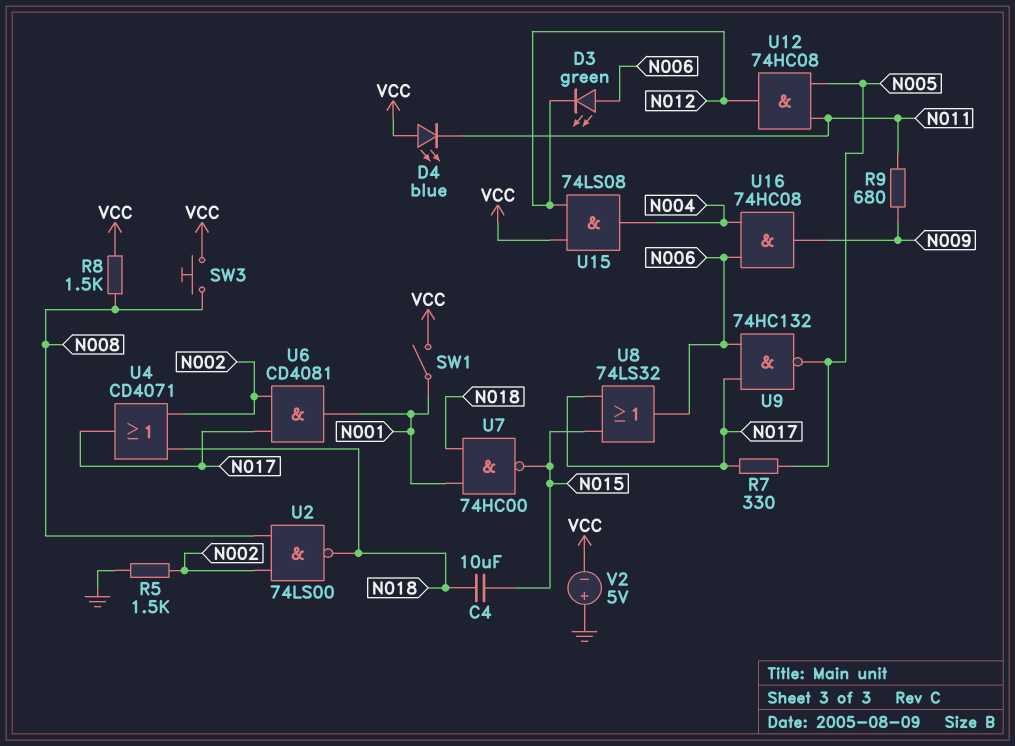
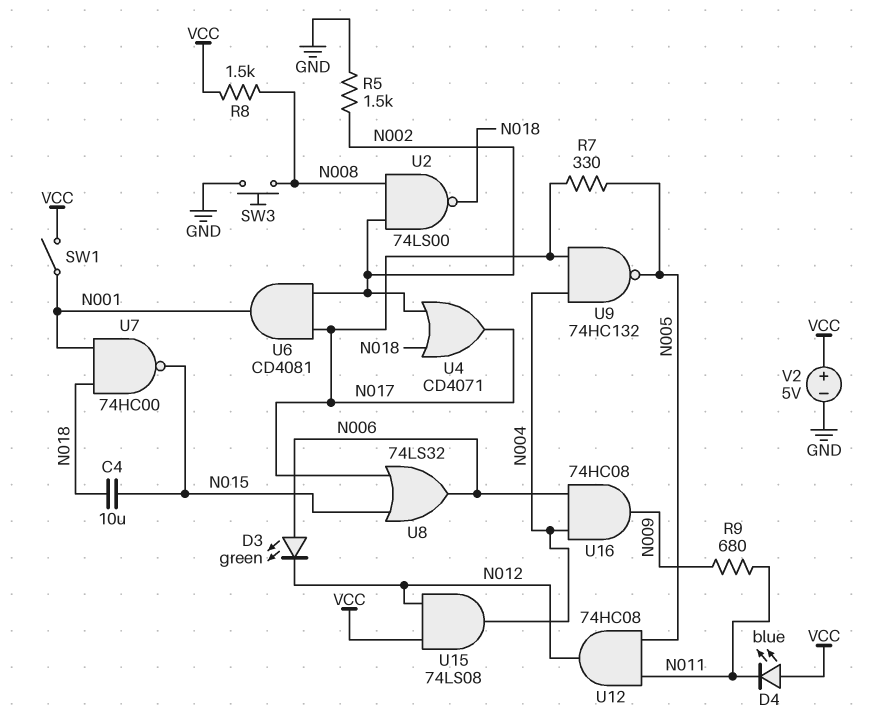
SW3: button (N008, VCC) -> button (GND, N008)
U9: NAND 74HC132 (in N006, in N017, out N005) -> NAND 74HC132 (in N004, in N017, out N005)
V2: 5V (plus GND, minus VCC) -> 5V (plus VCC, minus GND)

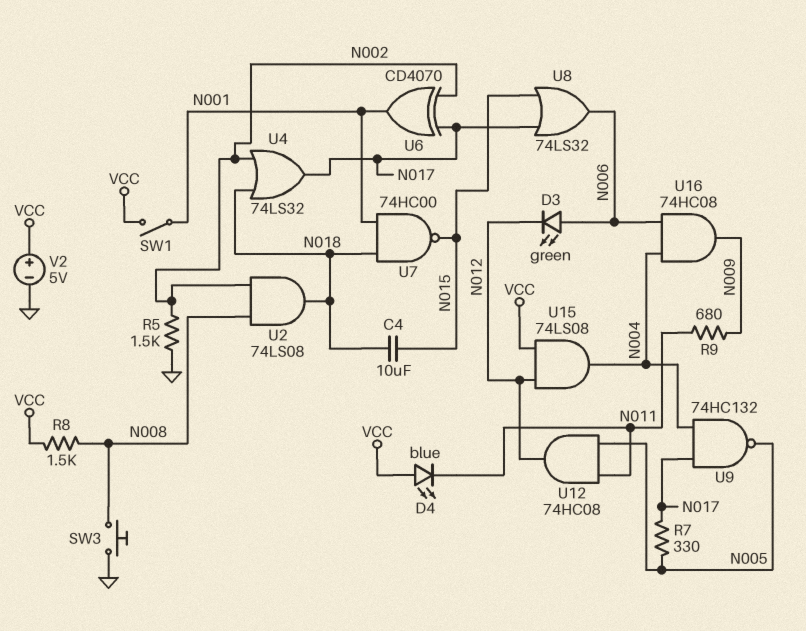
U2: NAND 74LS00 (in N002, in N008, out N018) -> AND 74LS08 (in N002, in N008, out N018)
U4: OR CD4071 (in N002, in N018, out N017) -> OR 74LS32 (in N002, in N018, out N017)
U6: AND CD4081 (in N002, in N017, out N001) -> XOR CD4070 (in N002, in N017, out N001)

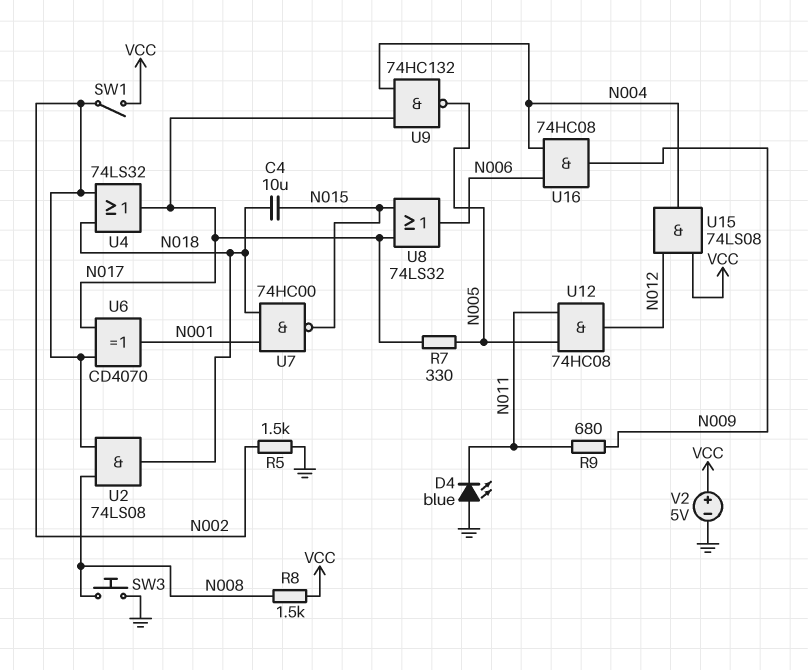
D3: LED green (A N006, K N012) -> none
D4: LED blue (A VCC, K N011) -> LED blue (A GND, K N011)
SW1: switch (N001, VCC) -> switch (N002, VCC)

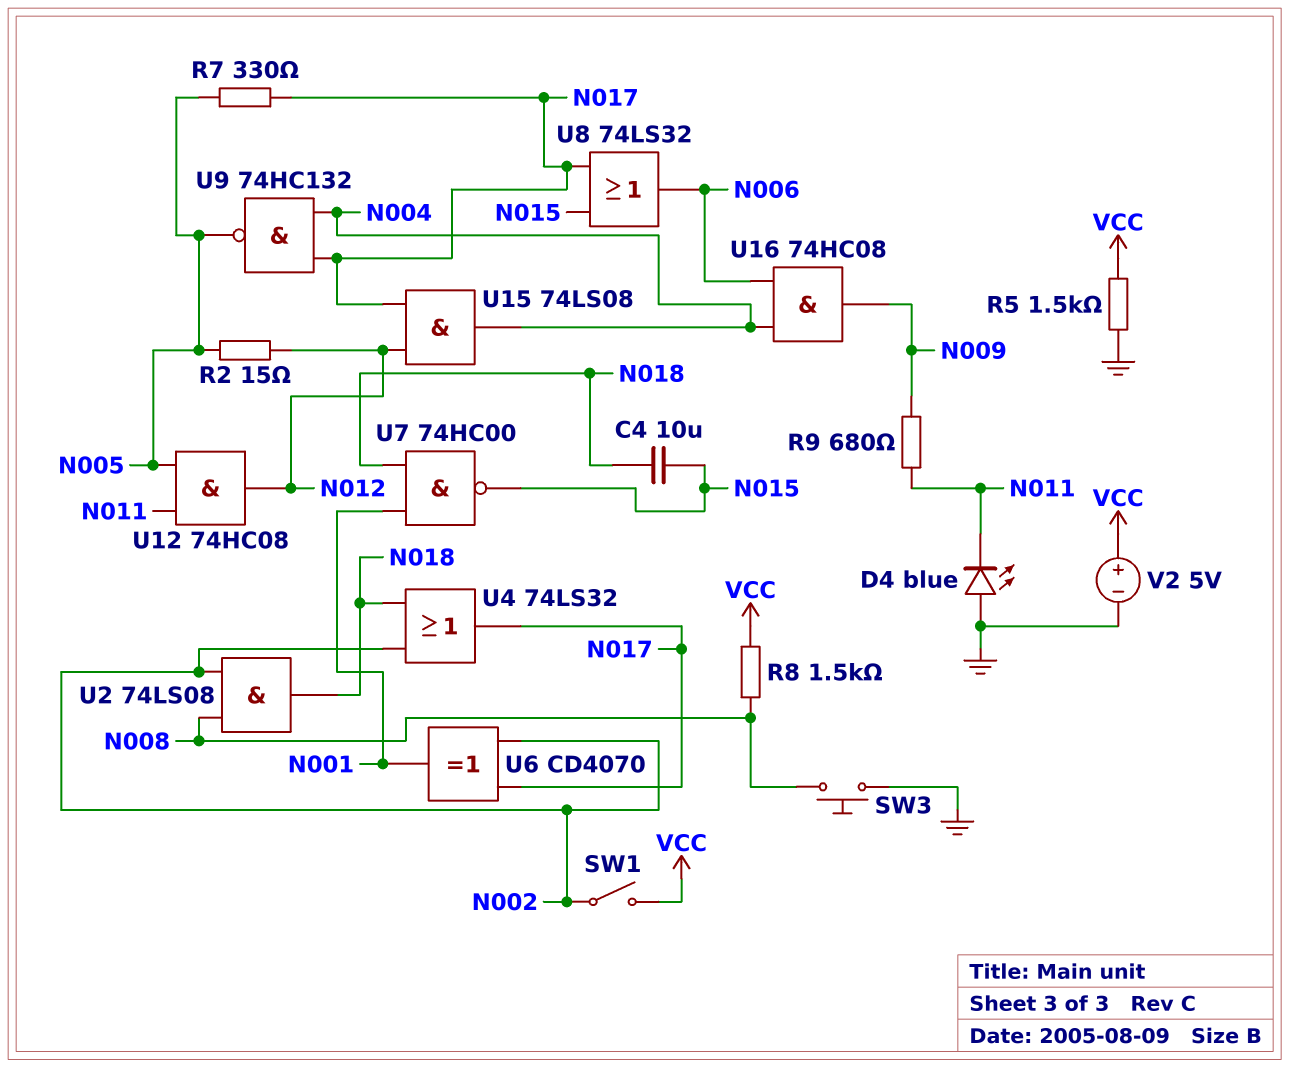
R2: none -> 15 (N005, N012)
R5: 1.5k (GND, N002) -> 1.5k (GND, VCC)
U15: AND 74LS08 (in N012, in VCC, out N004) -> AND 74LS08 (in N012, in N017, out N004)

